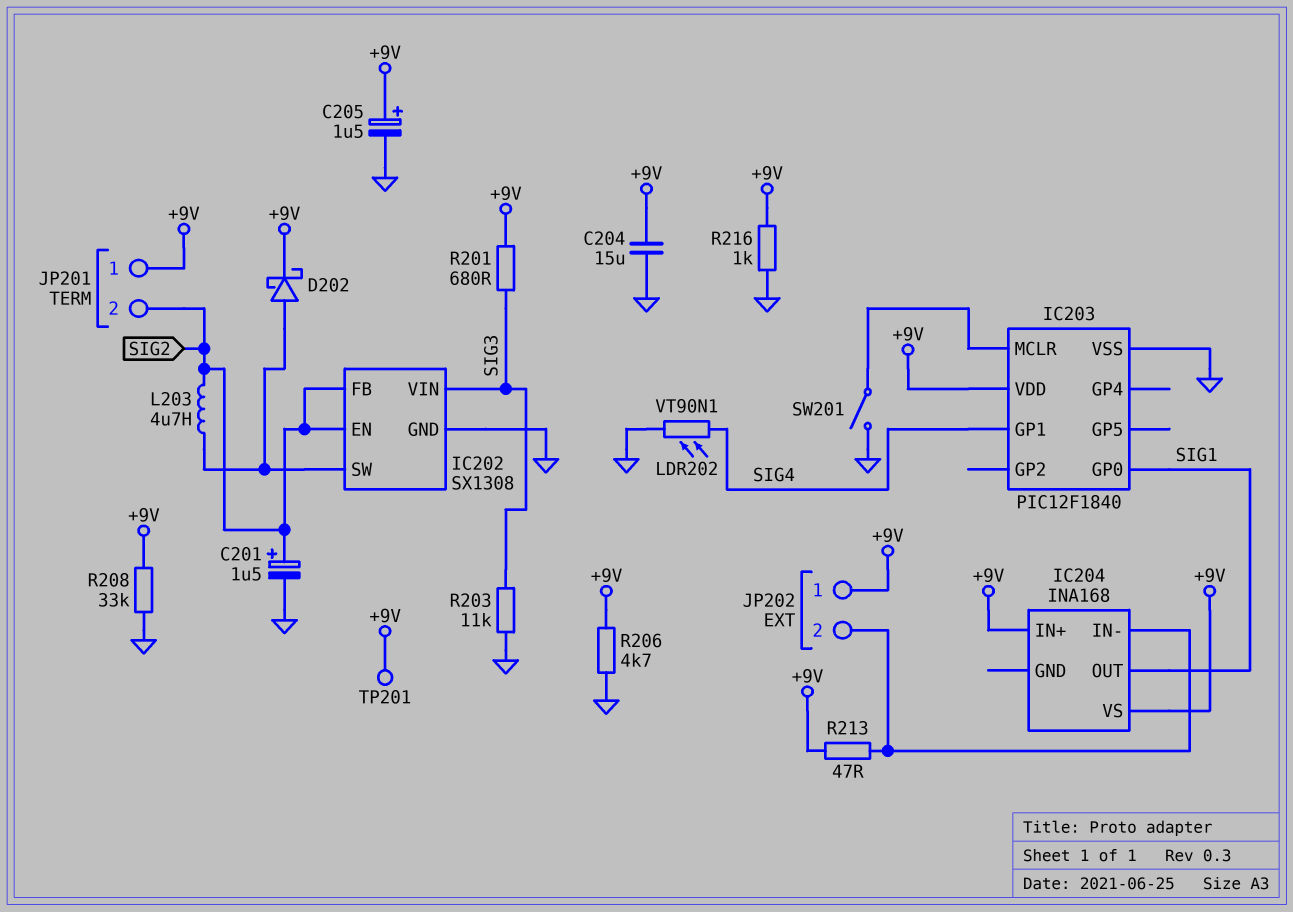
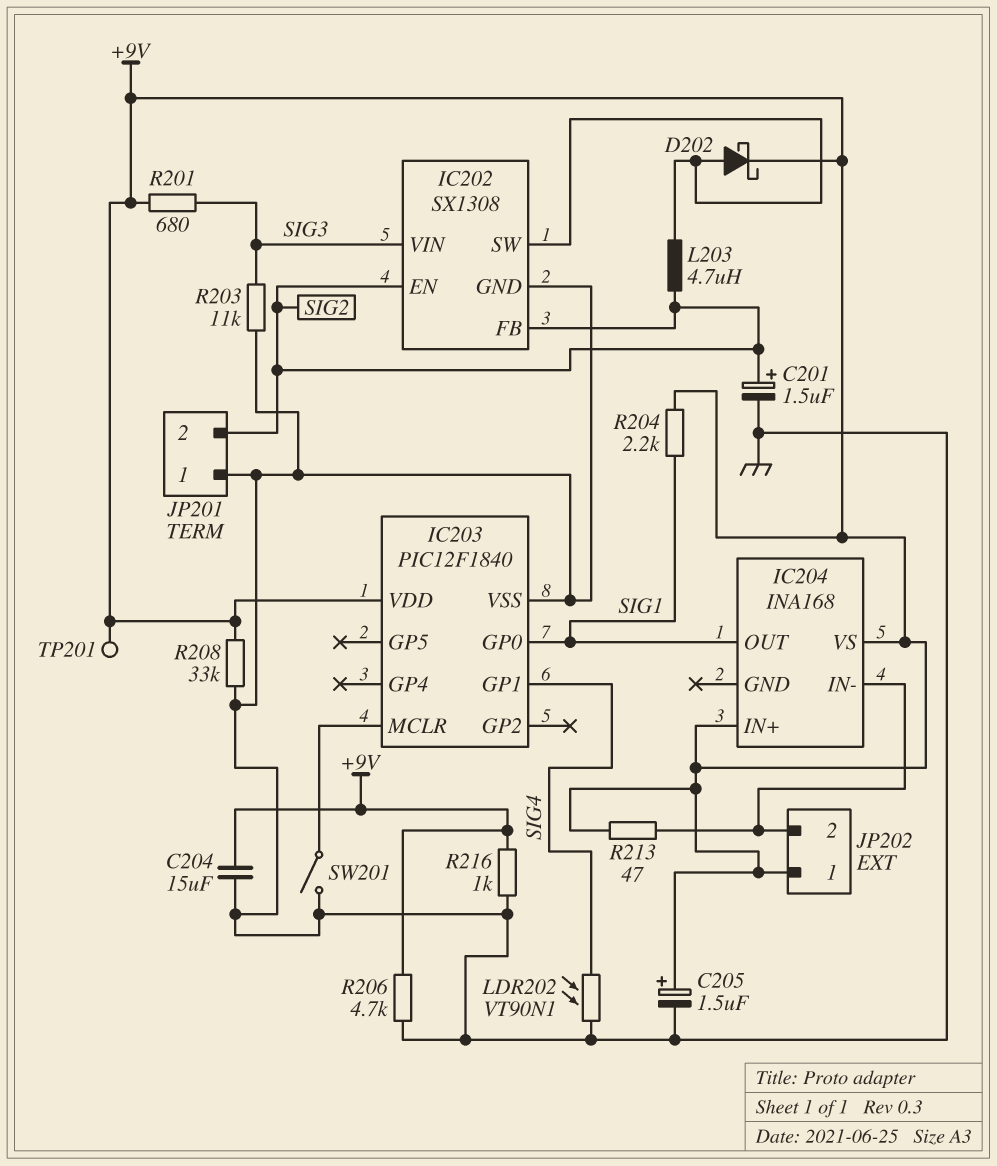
JP201 pin 1: +9V -> GND
R204: none -> 2.2k (+9V, SIG1)

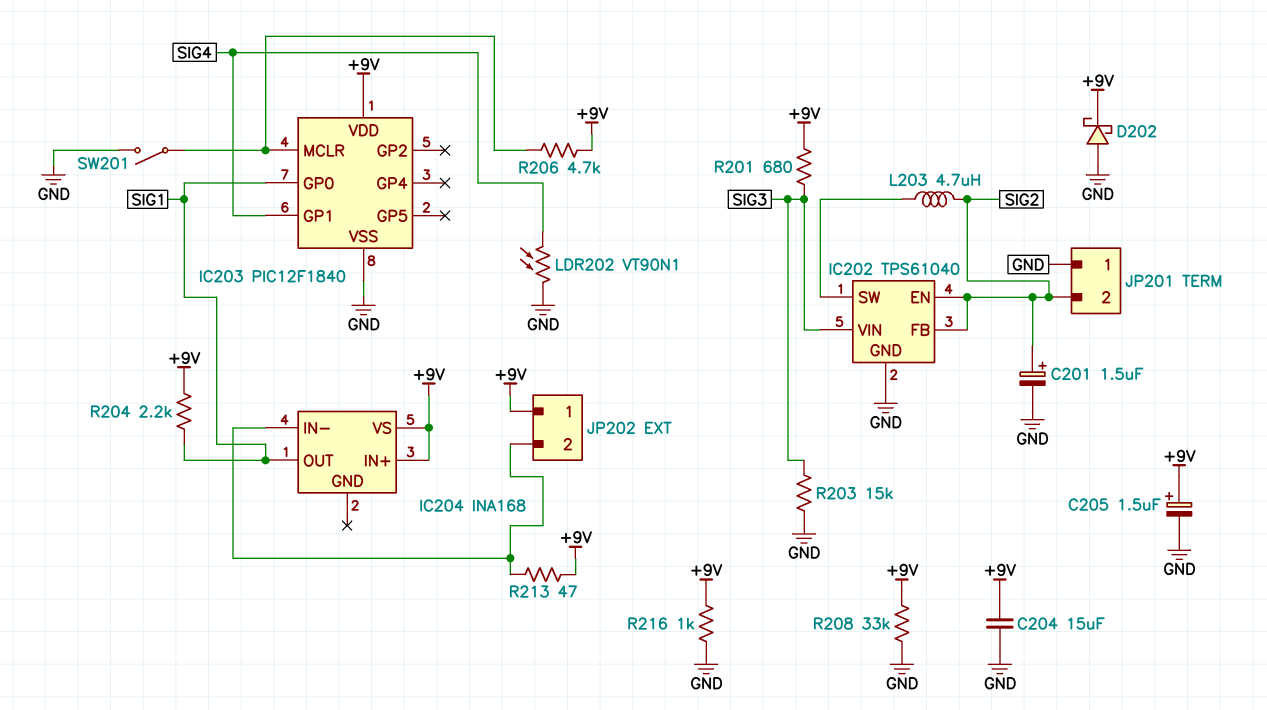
D202: schottky (A IC202/SW, K +9V) -> schottky (A GND, K +9V)
IC202: SX1308 -> TPS61040
R203: 11k (GND, SIG3) -> 15k (GND, SIG3)
R206: 4.7k (+9V, GND) -> 4.7k (+9V, IC203/MCLR)
TP201: test point (+9V) -> none

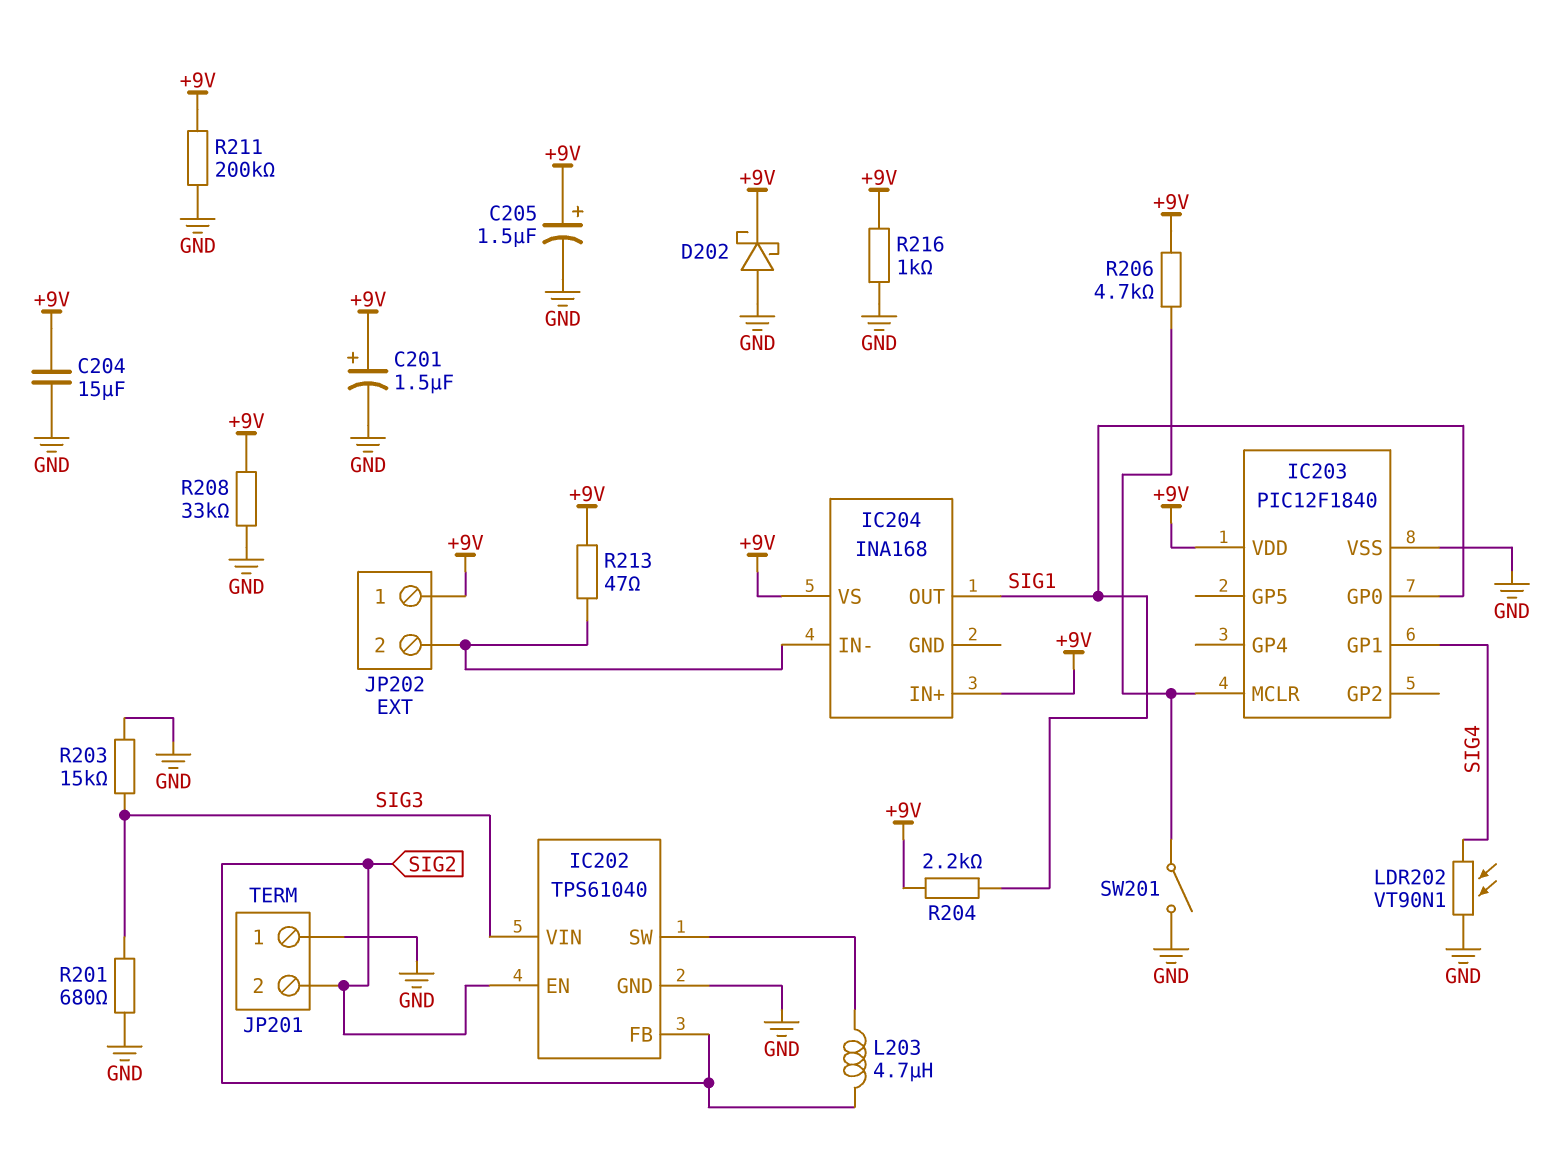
C201: 1.5uF (plus SIG2, minus GND) -> 1.5uF (plus +9V, minus GND)
R201: 680 (+9V, SIG3) -> 680 (GND, SIG3)
R211: none -> 200k (+9V, GND)

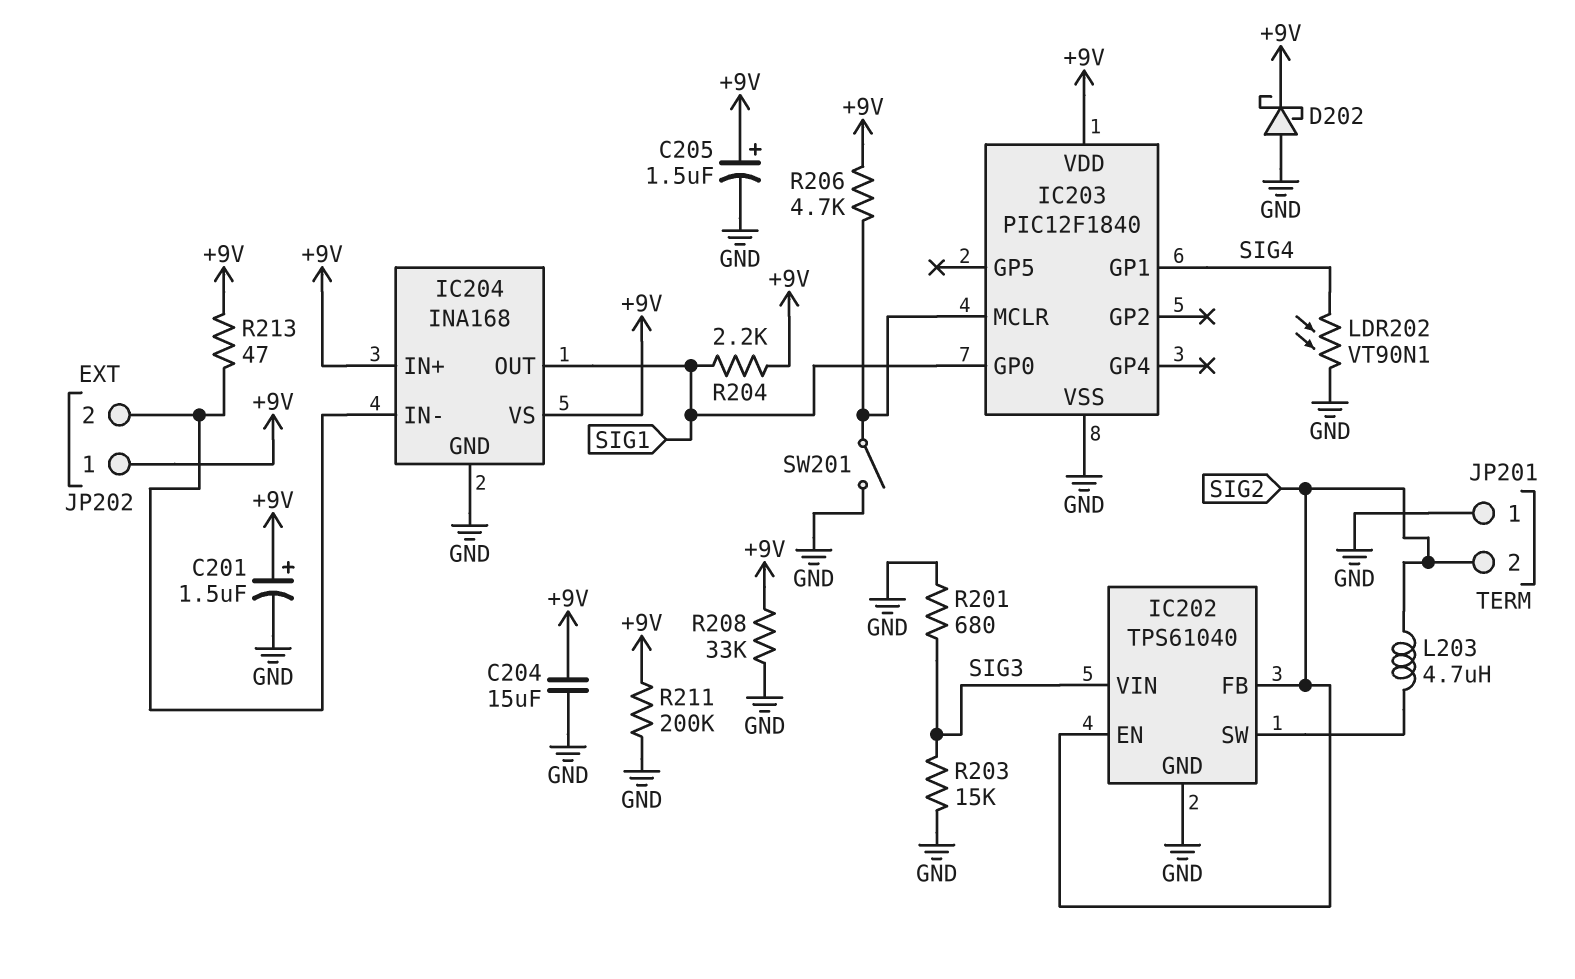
IC204 pin GND: none -> GND
R216: 1k (+9V, GND) -> none

